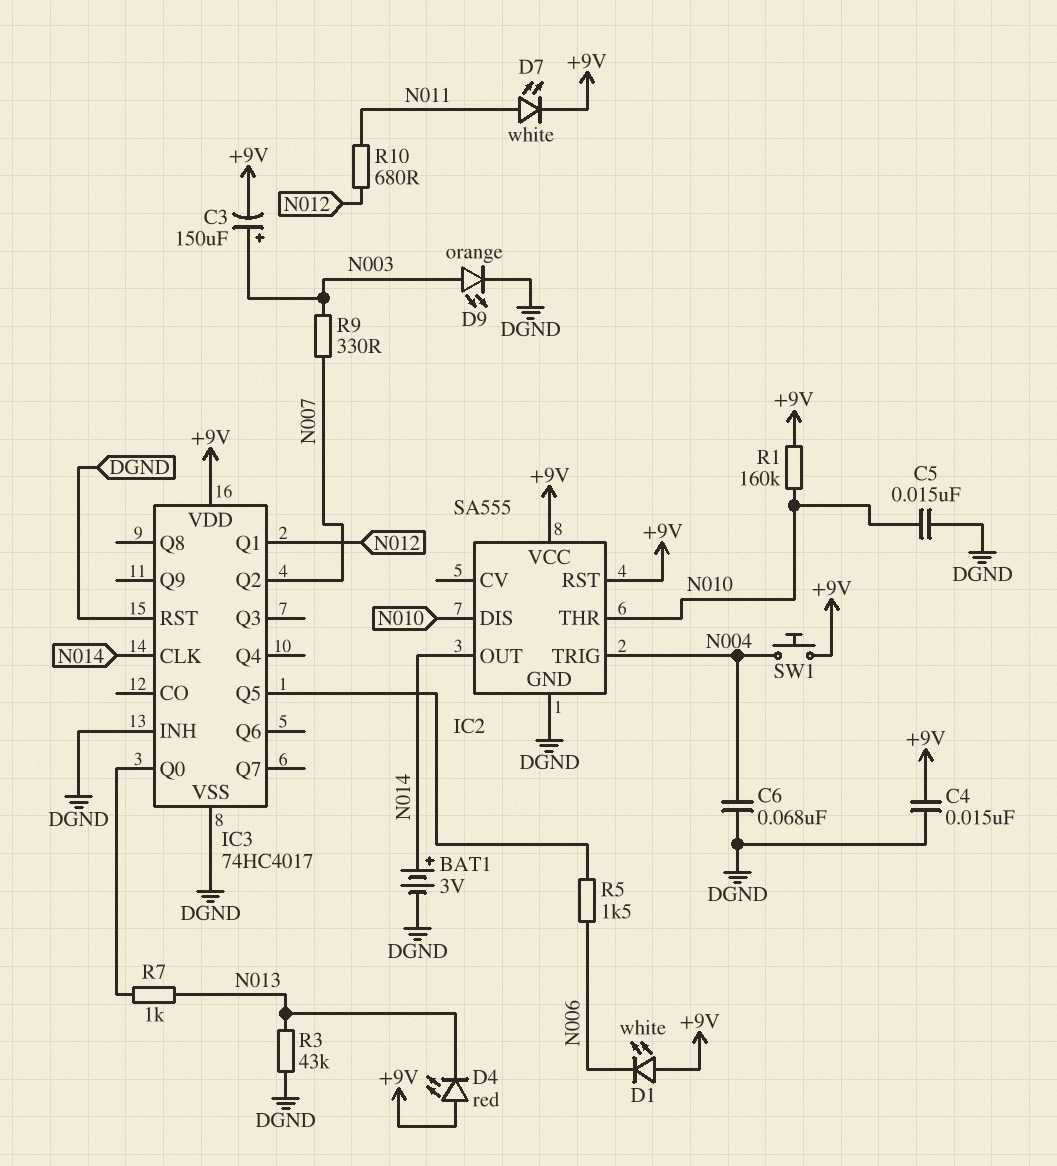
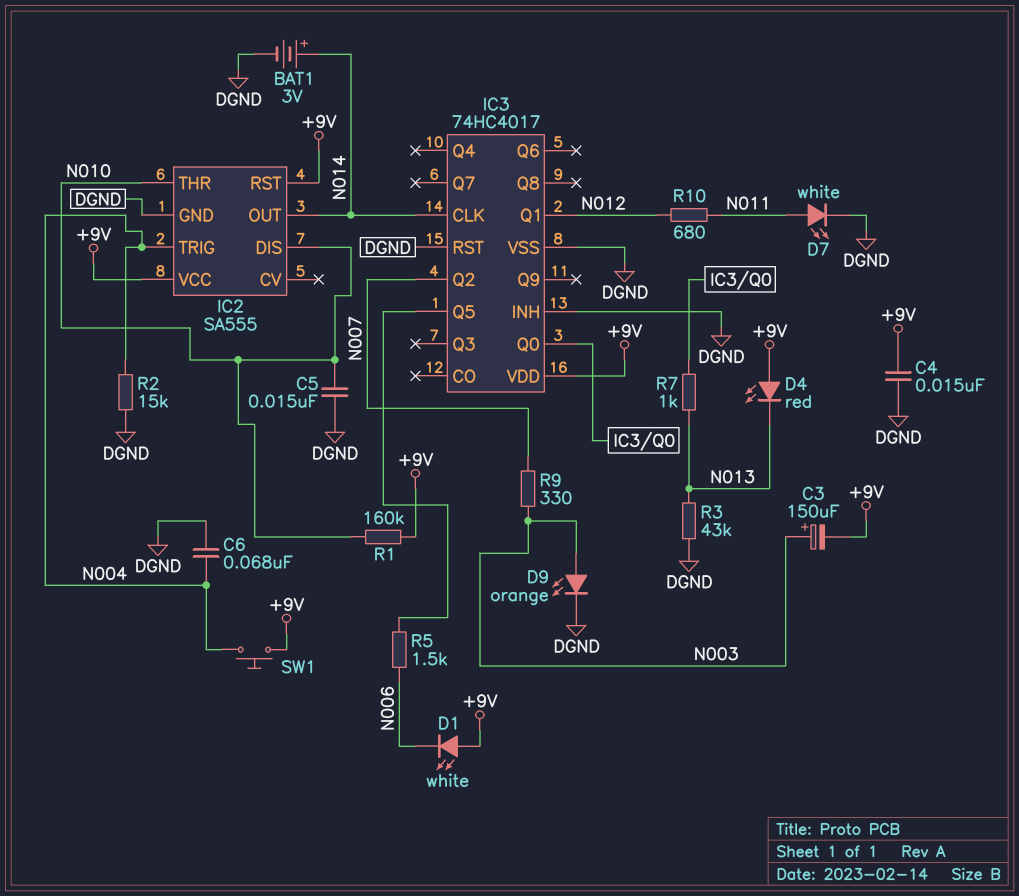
D7: LED white (A N011, K +9V) -> LED white (A N011, K DGND)
R2: none -> 15k (DGND, N004)

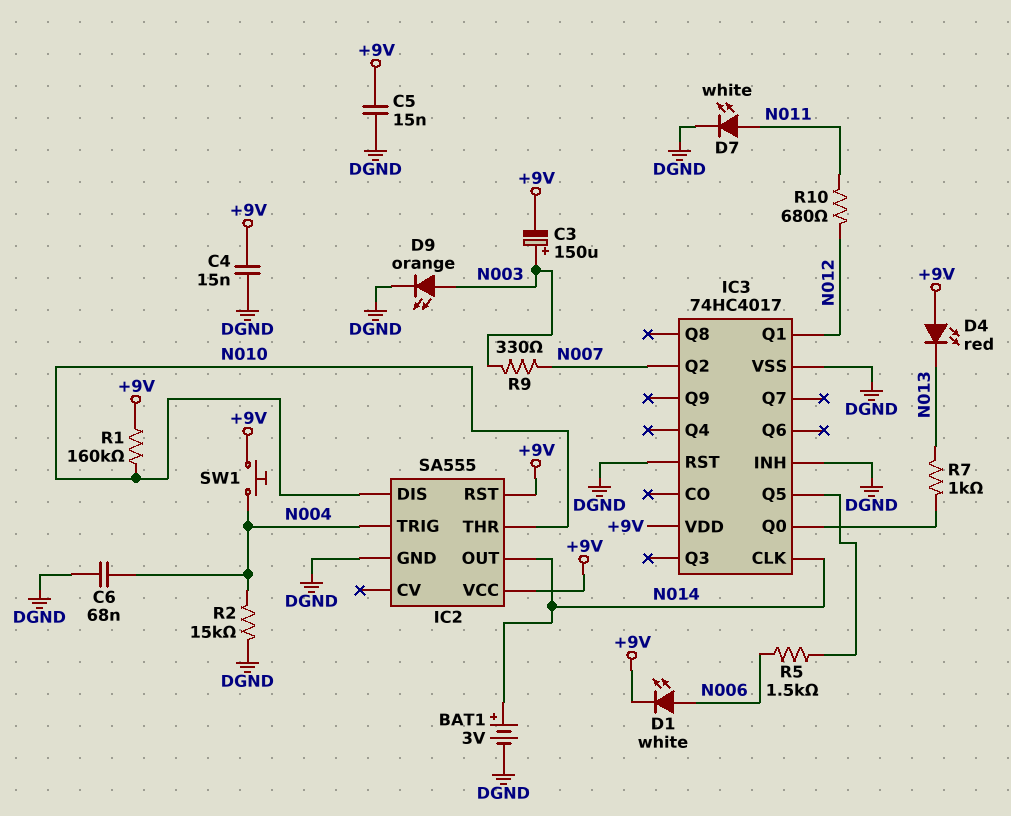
C5: 15nF (DGND, N010) -> 15nF (+9V, DGND)
D1: LED white (A +9V, K N006) -> LED white (A N006, K +9V)
R3: 43k (DGND, N013) -> none

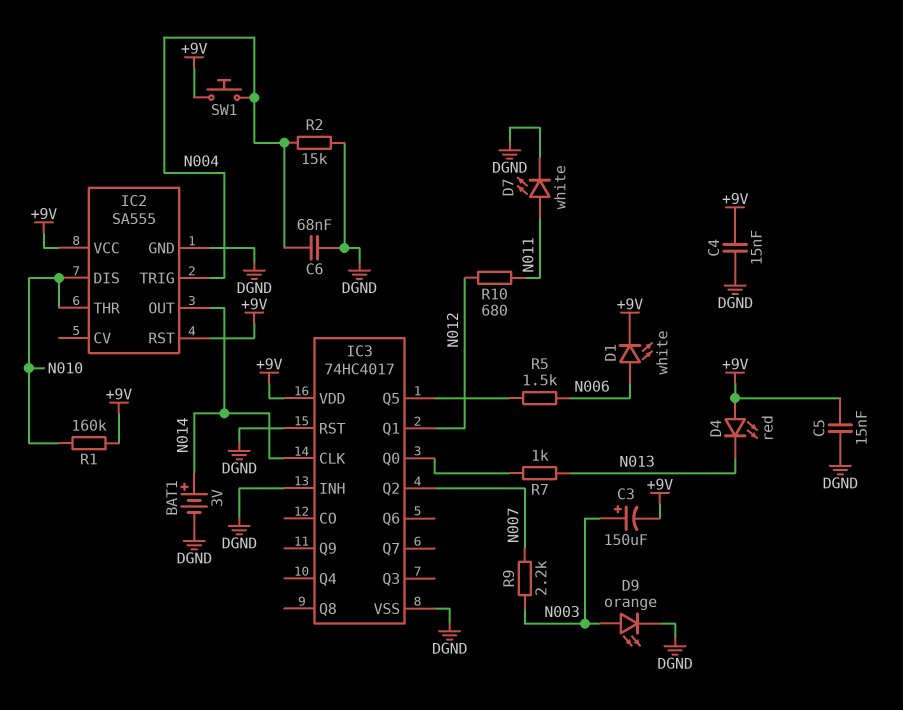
R9: 330 (N003, N007) -> 2.2k (N003, N007)

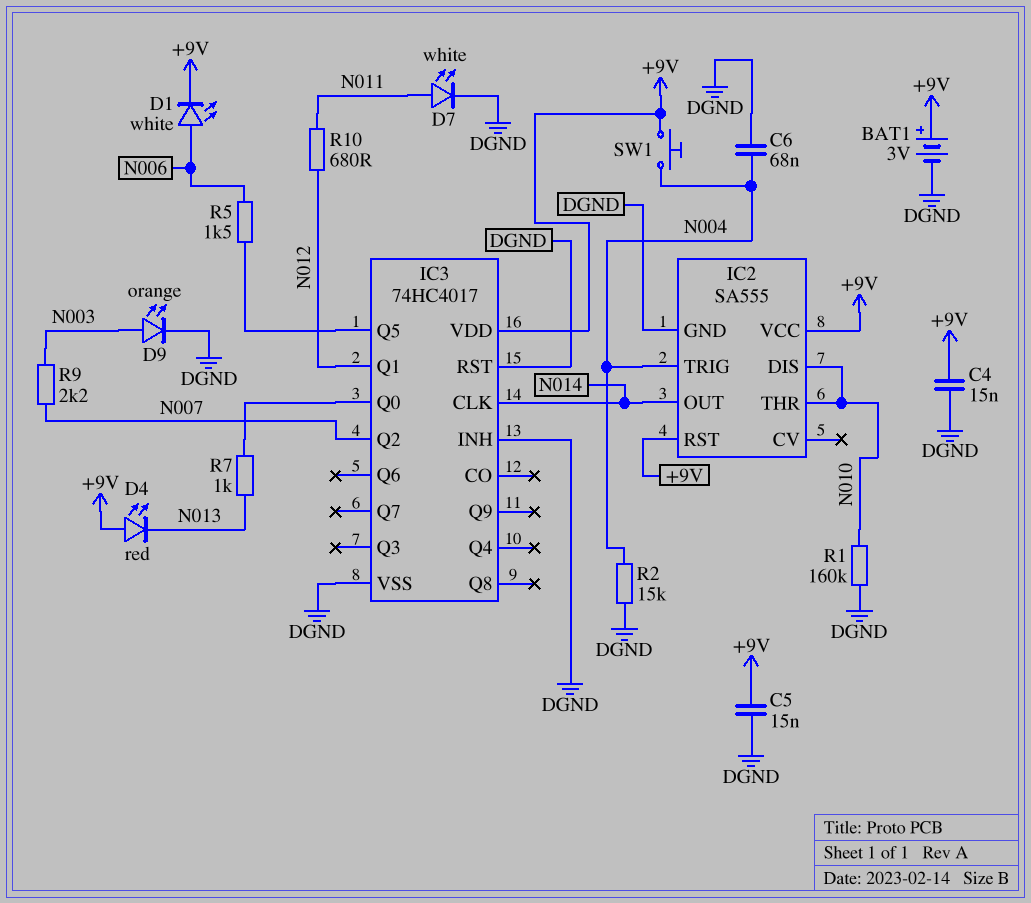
BAT1: 3V (plus N014, minus DGND) -> 3V (plus +9V, minus DGND)
C3: 150uF (plus N003, minus +9V) -> none
R1: 160k (+9V, N010) -> 160k (DGND, N010)

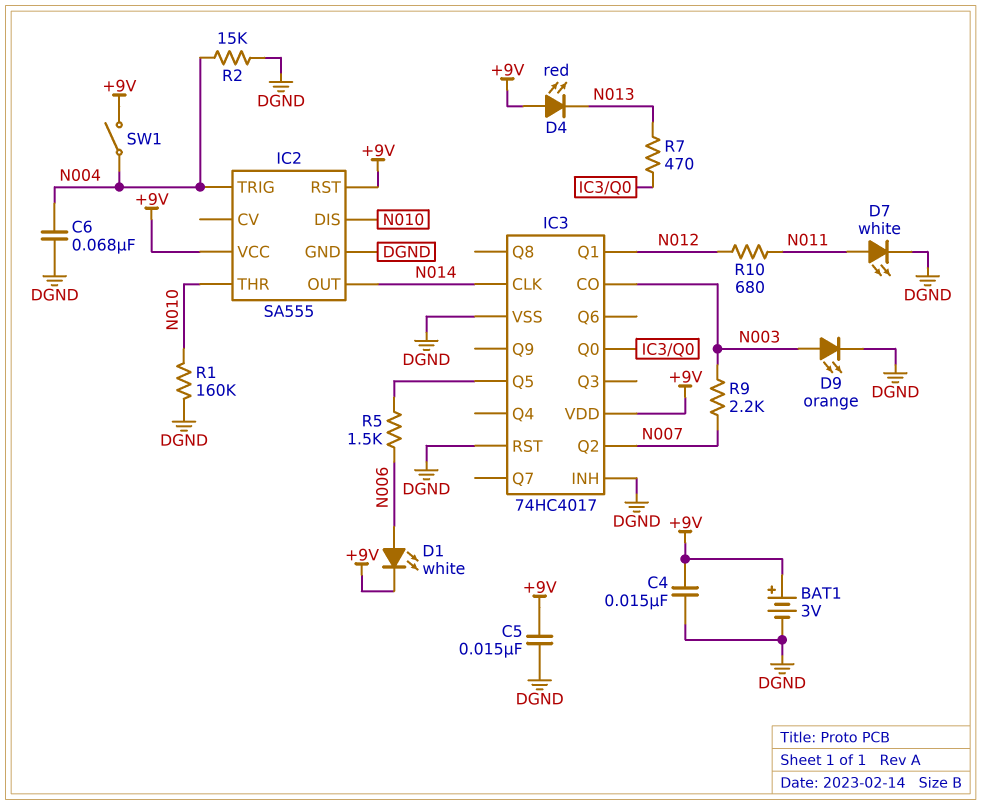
IC3 pin CO: none -> N003
R7: 1k (IC3/Q0, N013) -> 470 (IC3/Q0, N013)
SW1: button (+9V, N004) -> switch (+9V, N004)

